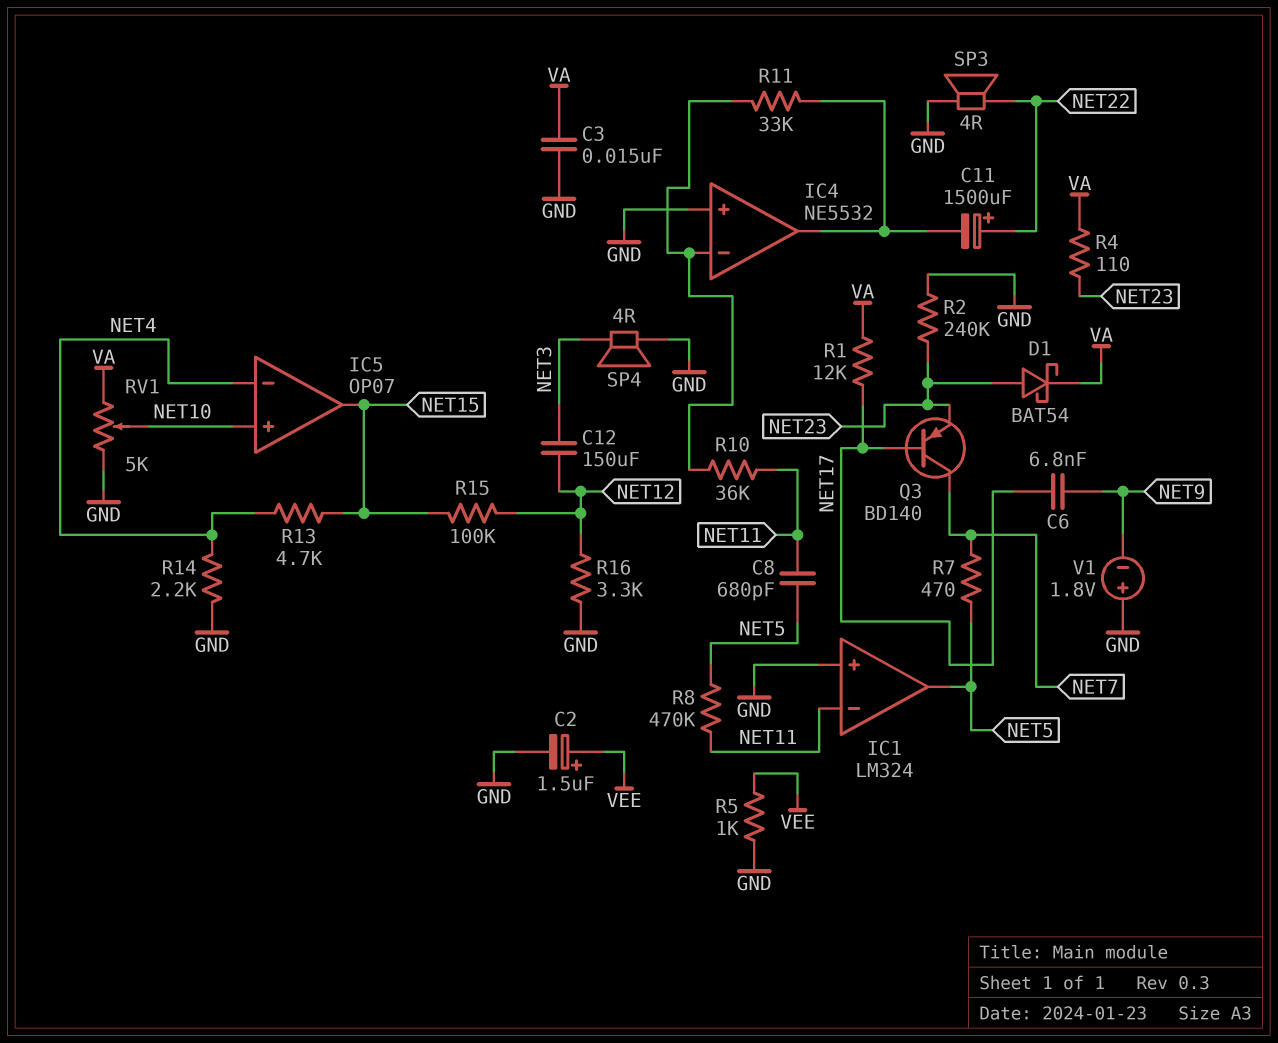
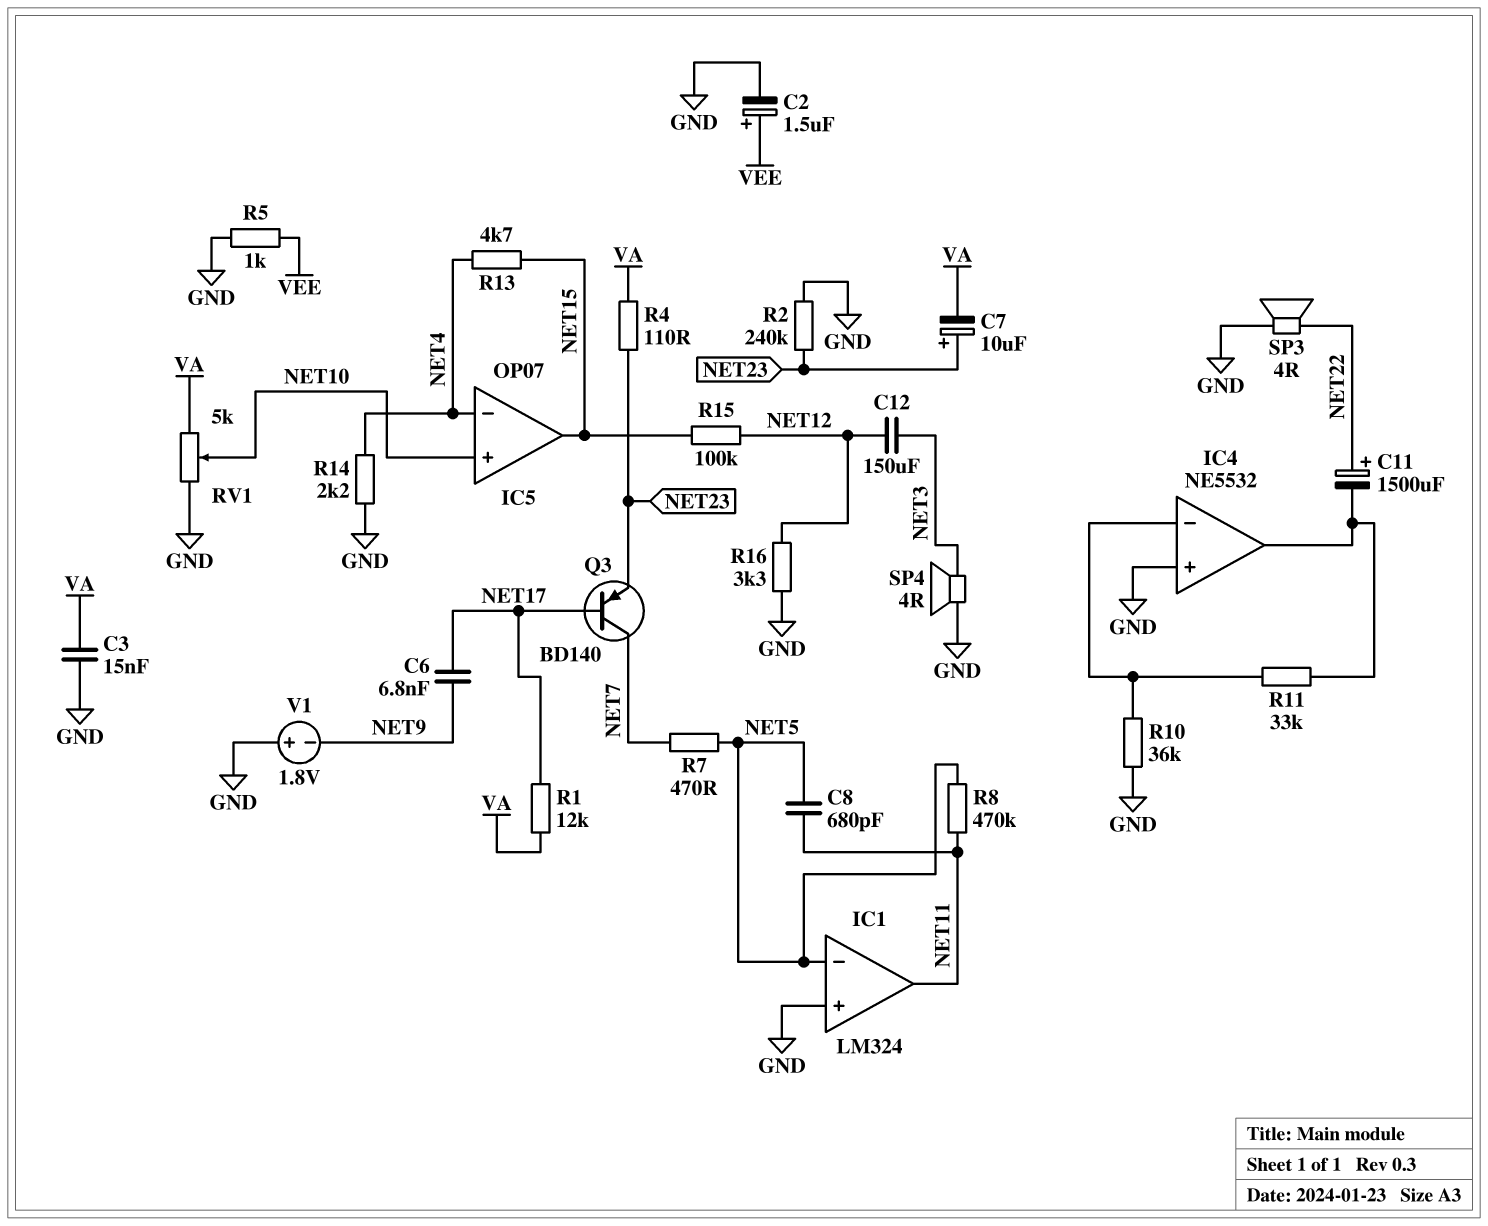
C7: none -> 10uF (plus NET23, minus VA)
D1: schottky BAT54 (A NET23, K VA) -> none
IC1 pin in-: NET11 -> NET5
IC1 pin out: NET5 -> NET11
R10: 36k (IC4/in-, NET11) -> 36k (GND, IC4/in-)

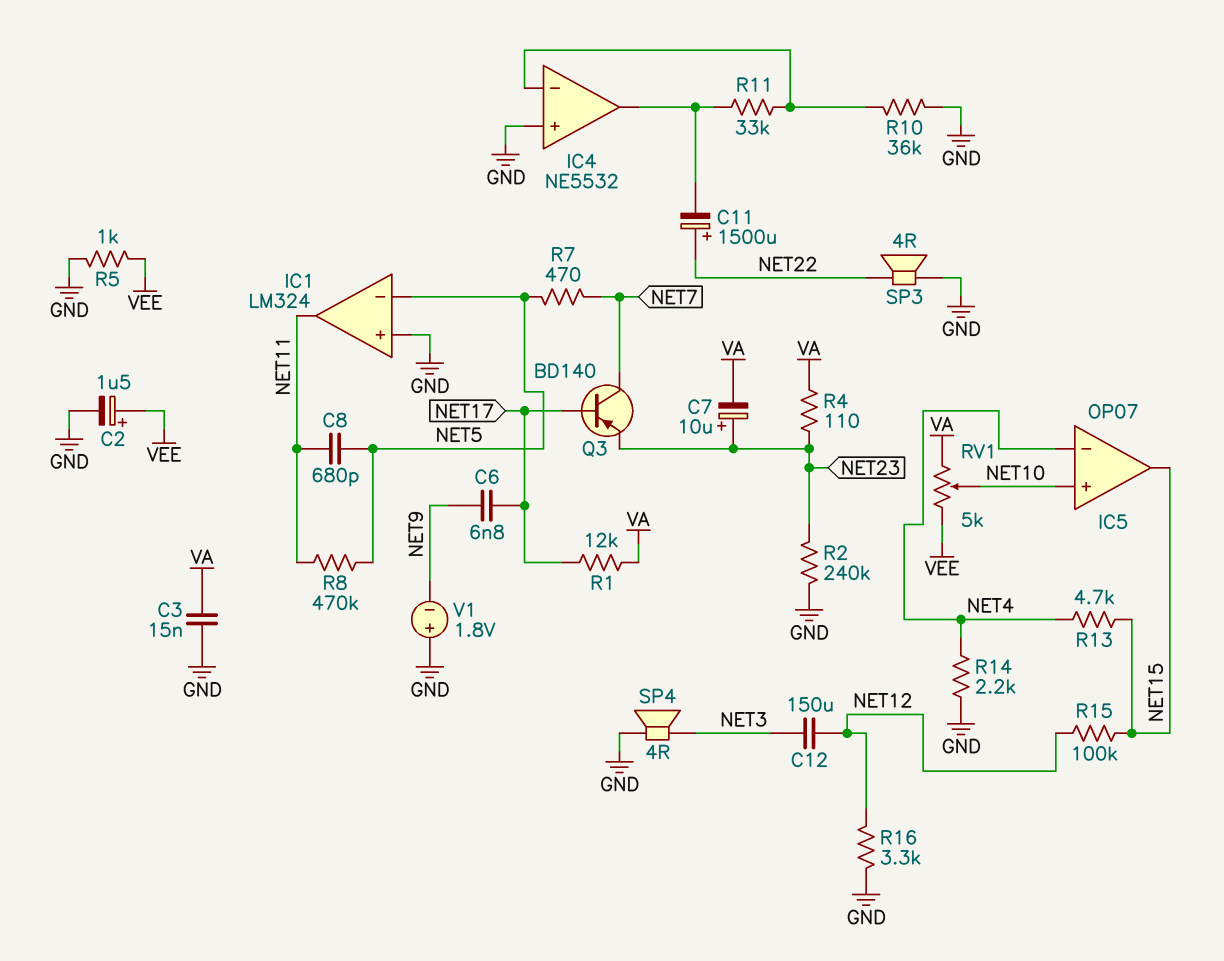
RV1: 5k (GND, VA, wiper NET10) -> 5k (VA, VEE, wiper NET10)

